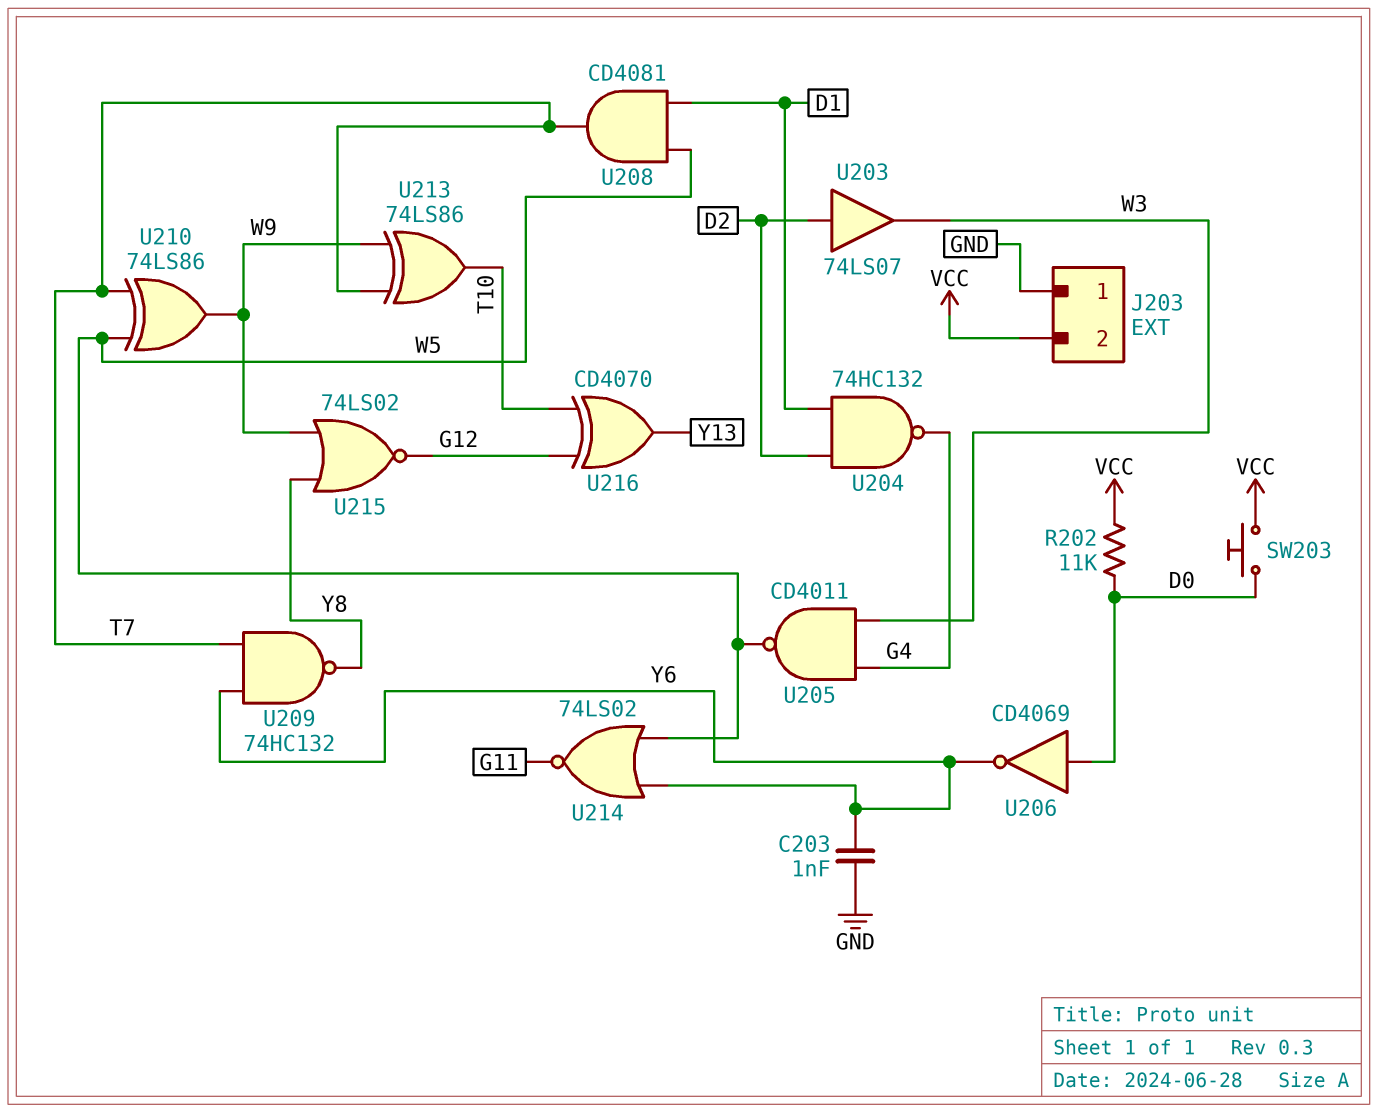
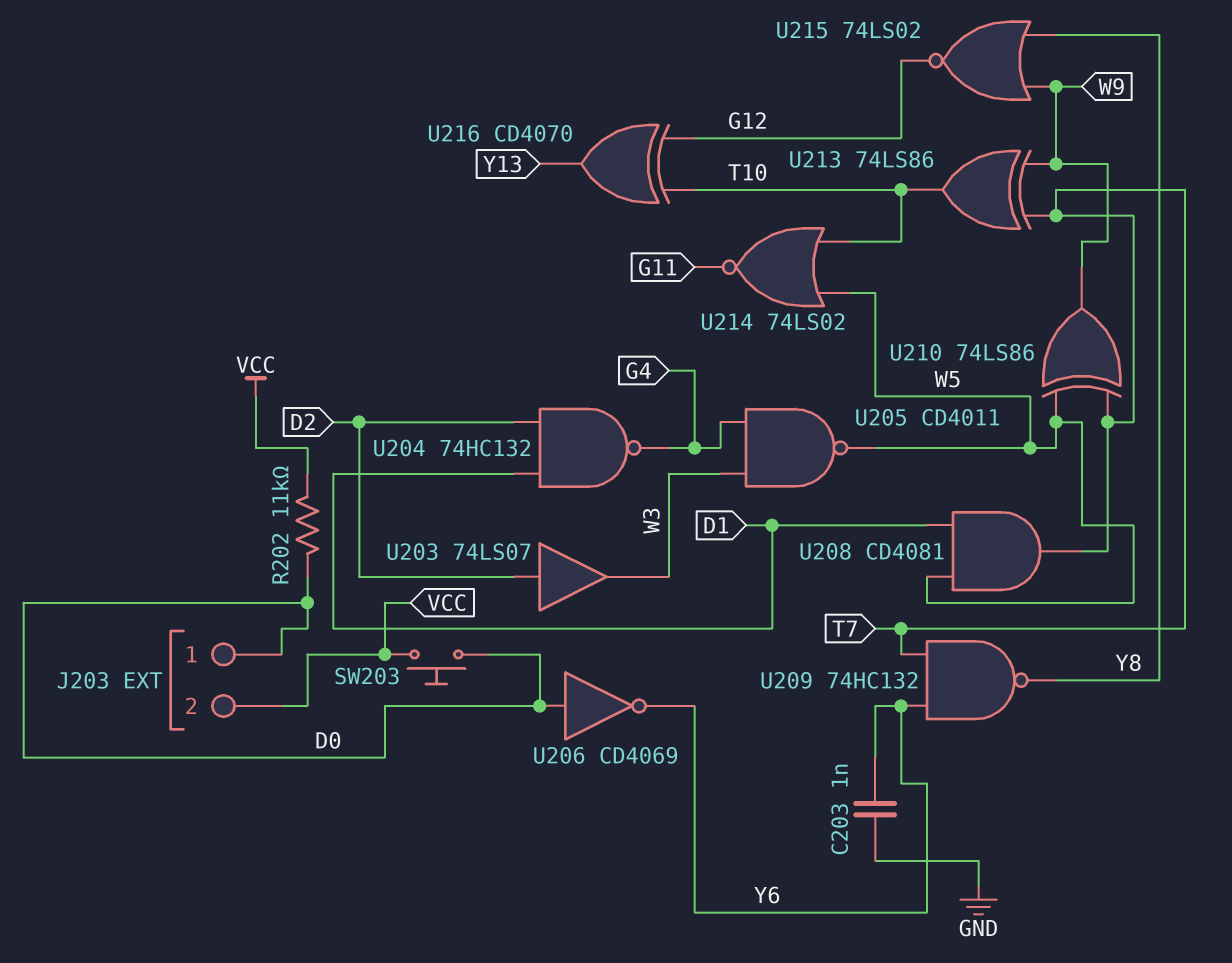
J203 pin 1: GND -> D0
U214: NOR 74LS02 (in W5, in Y6, out G11) -> NOR 74LS02 (in T10, in W5, out G11)

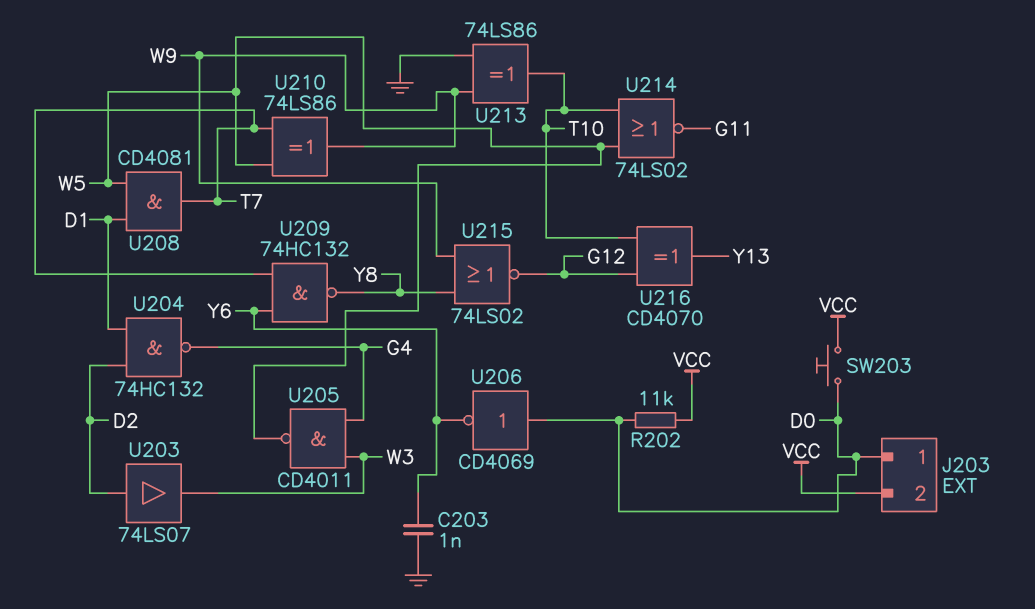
U213: XOR 74LS86 (in T7, in W9, out T10) -> XOR 74LS86 (in GND, in W9, out T10)

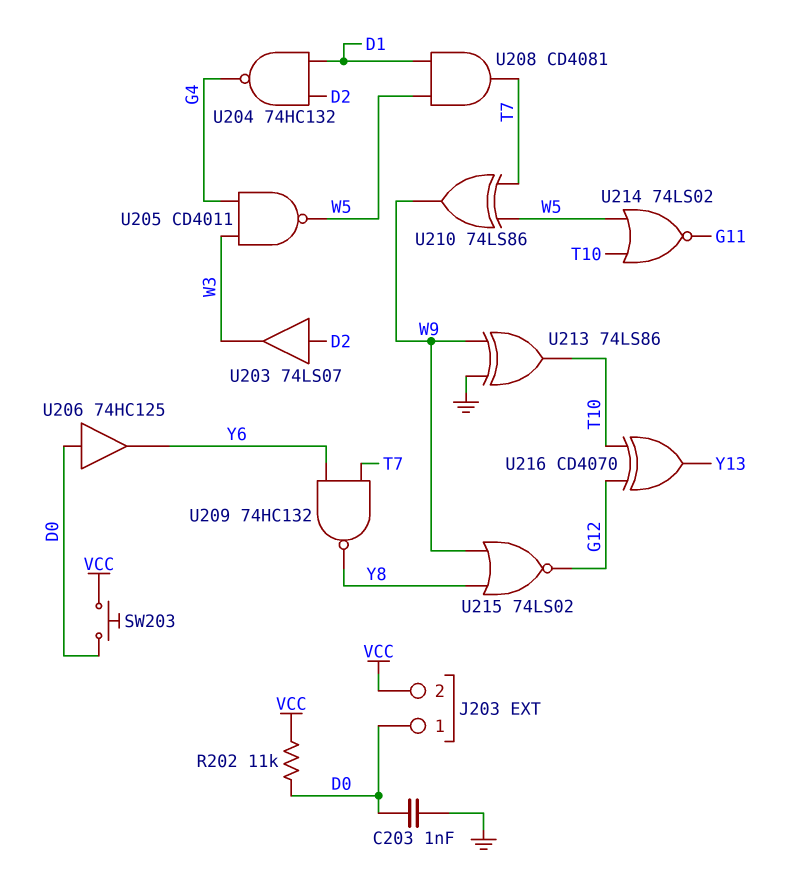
C203: 1nF (GND, Y6) -> 1nF (D0, GND)
U206: NOT CD4069 (in D0, out Y6) -> buffer 74HC125 (in D0, out Y6)

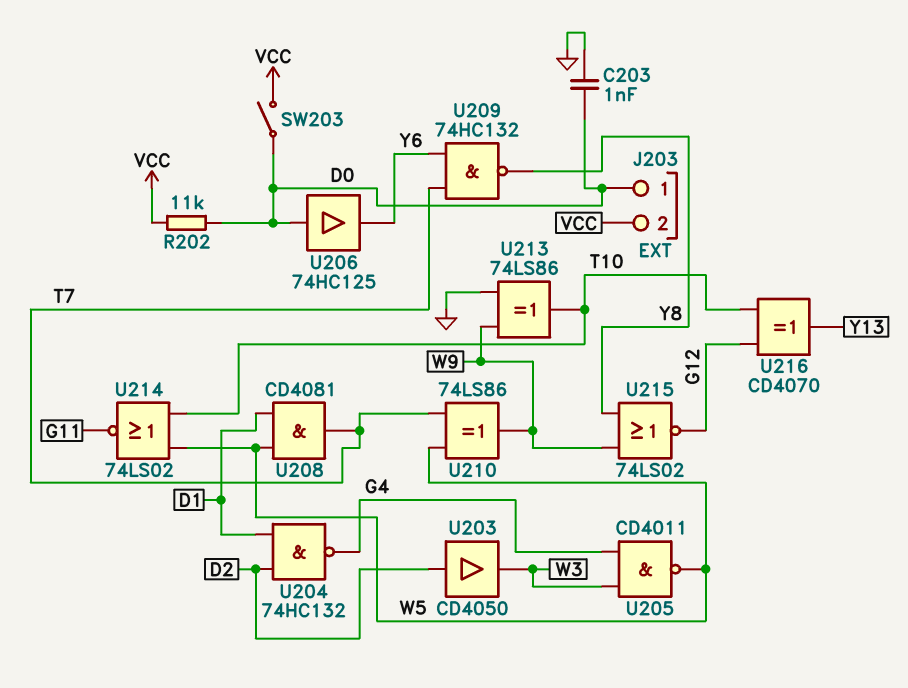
SW203: button (D0, VCC) -> switch (D0, VCC)
U203: buffer 74LS07 (in D2, out W3) -> buffer CD4050 (in D2, out W3)

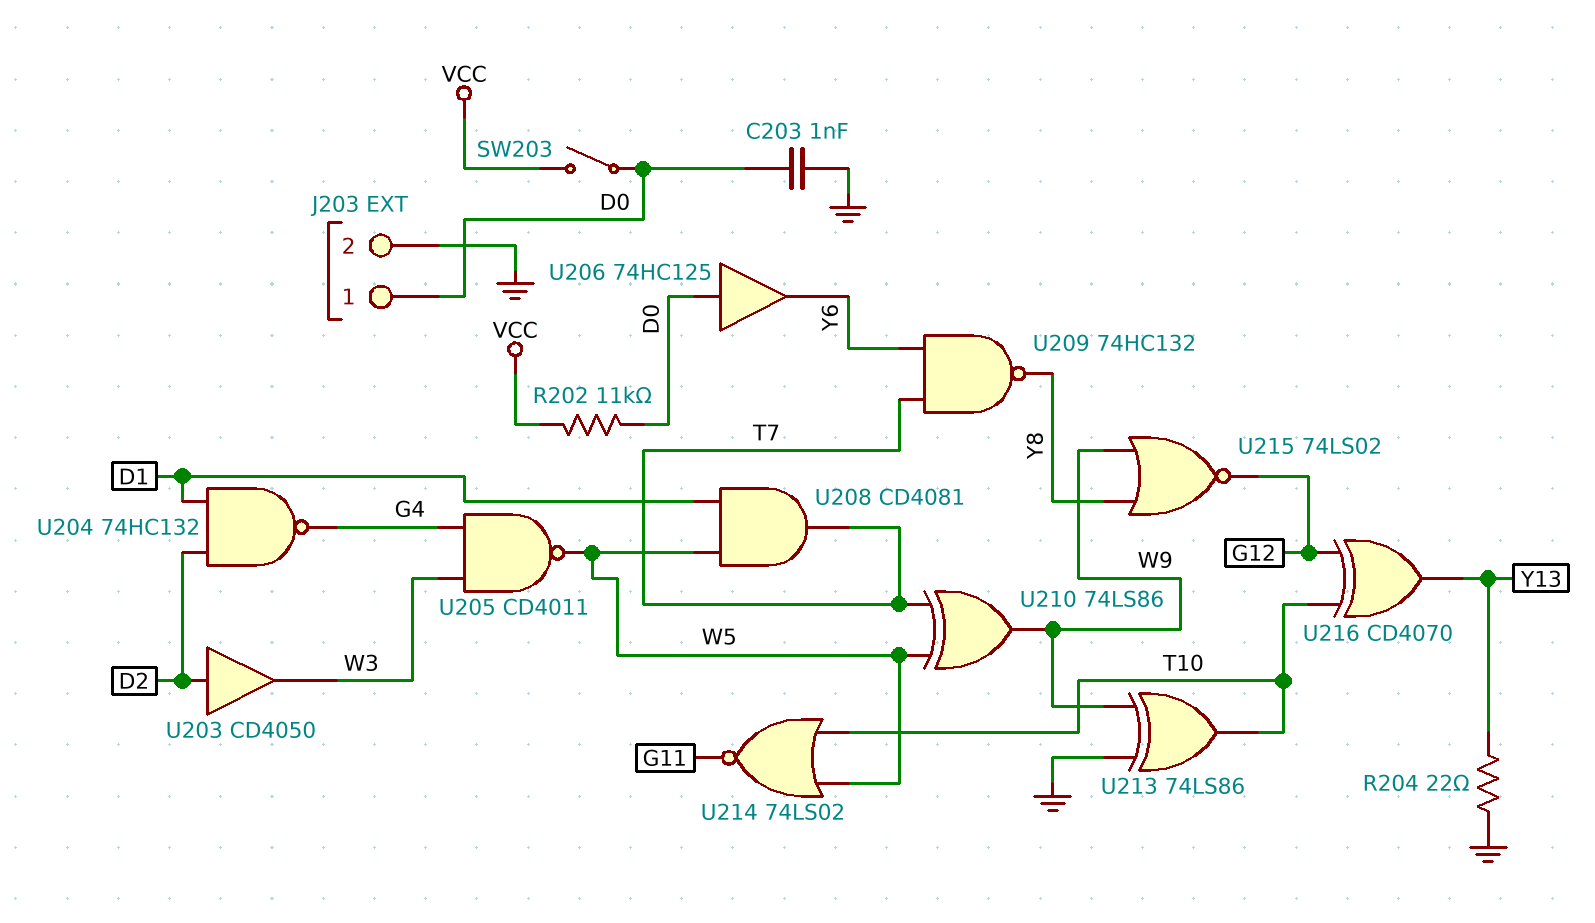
J203 pin 2: VCC -> GND
R204: none -> 22 (GND, Y13)

